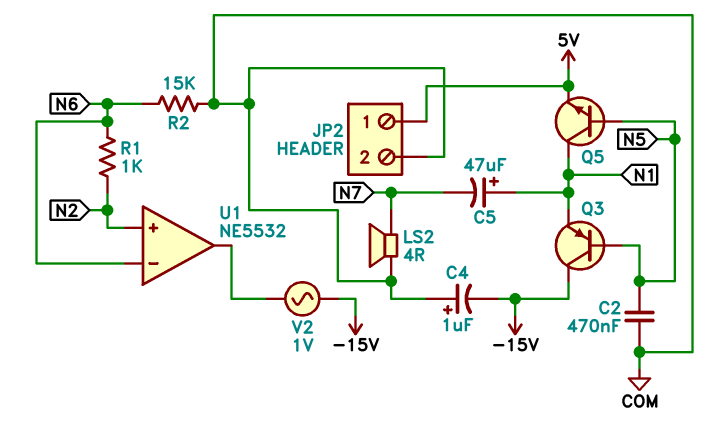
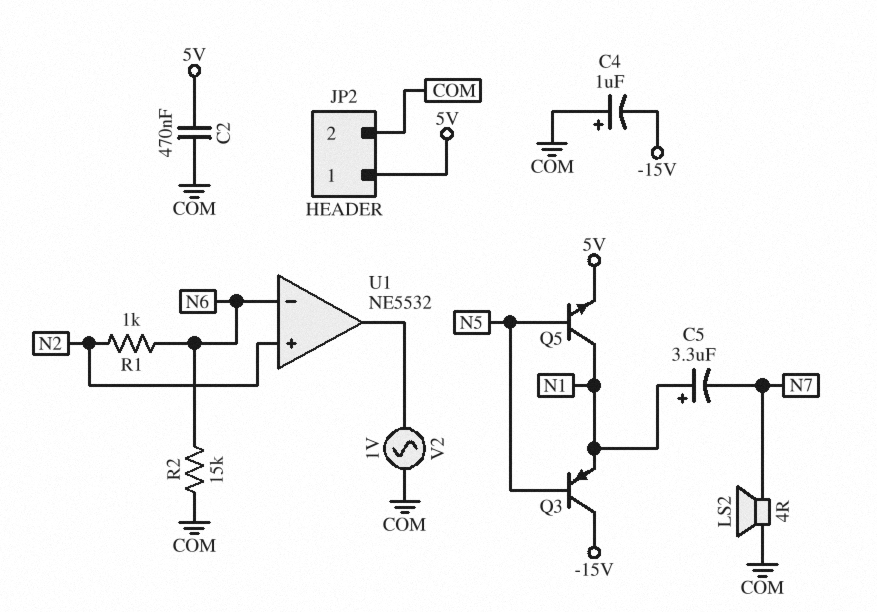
C2: 470nF (COM, N5) -> 470nF (5V, COM)
C5: 47uF (plus N1, minus N7) -> 3.3uF (plus N1, minus N7)
V2: AC 1V (-15V, U1/out) -> AC 1V (COM, U1/out)

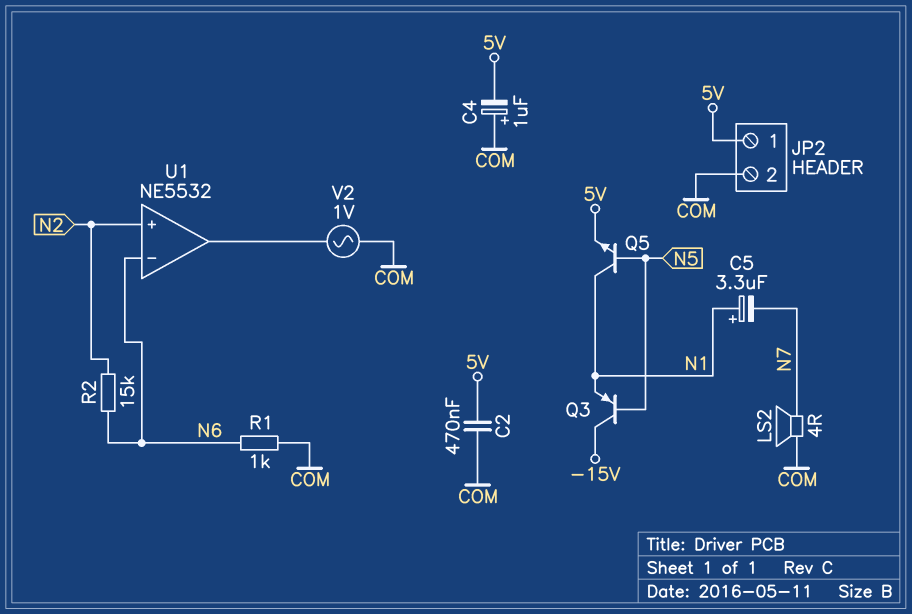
C4: 1uF (plus COM, minus -15V) -> 1uF (plus COM, minus 5V)
R1: 1k (N2, N6) -> 1k (COM, N6)
R2: 15k (COM, N6) -> 15k (N2, N6)

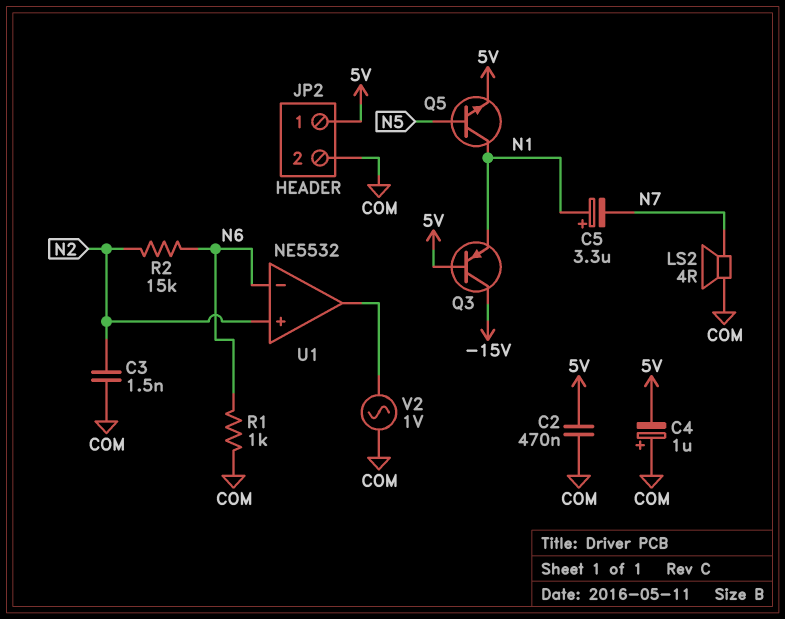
C3: none -> 1.5nF (COM, N2)
Q3: PNP (B N5, C -15V, E N1) -> PNP (B 5V, C -15V, E N1)

